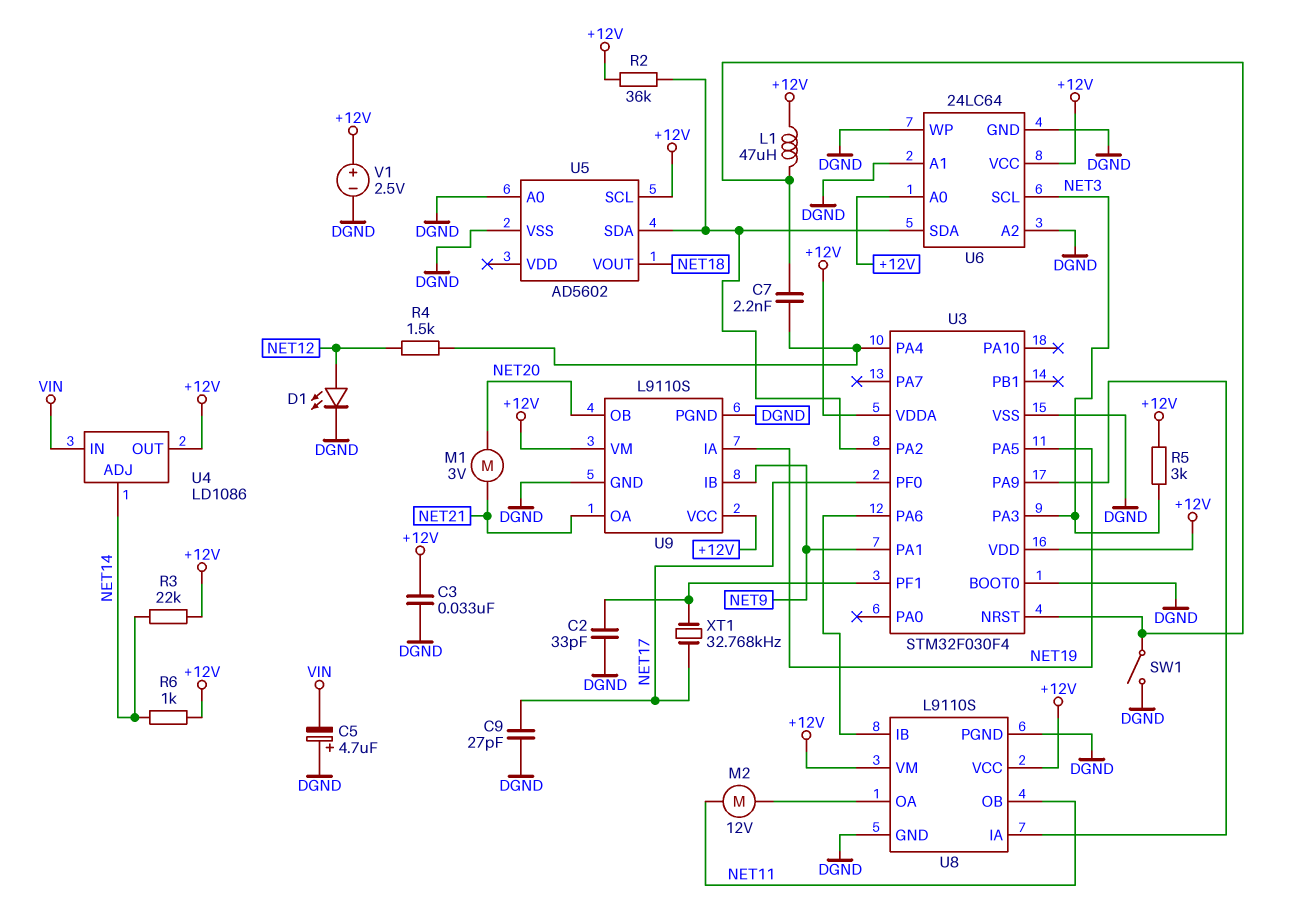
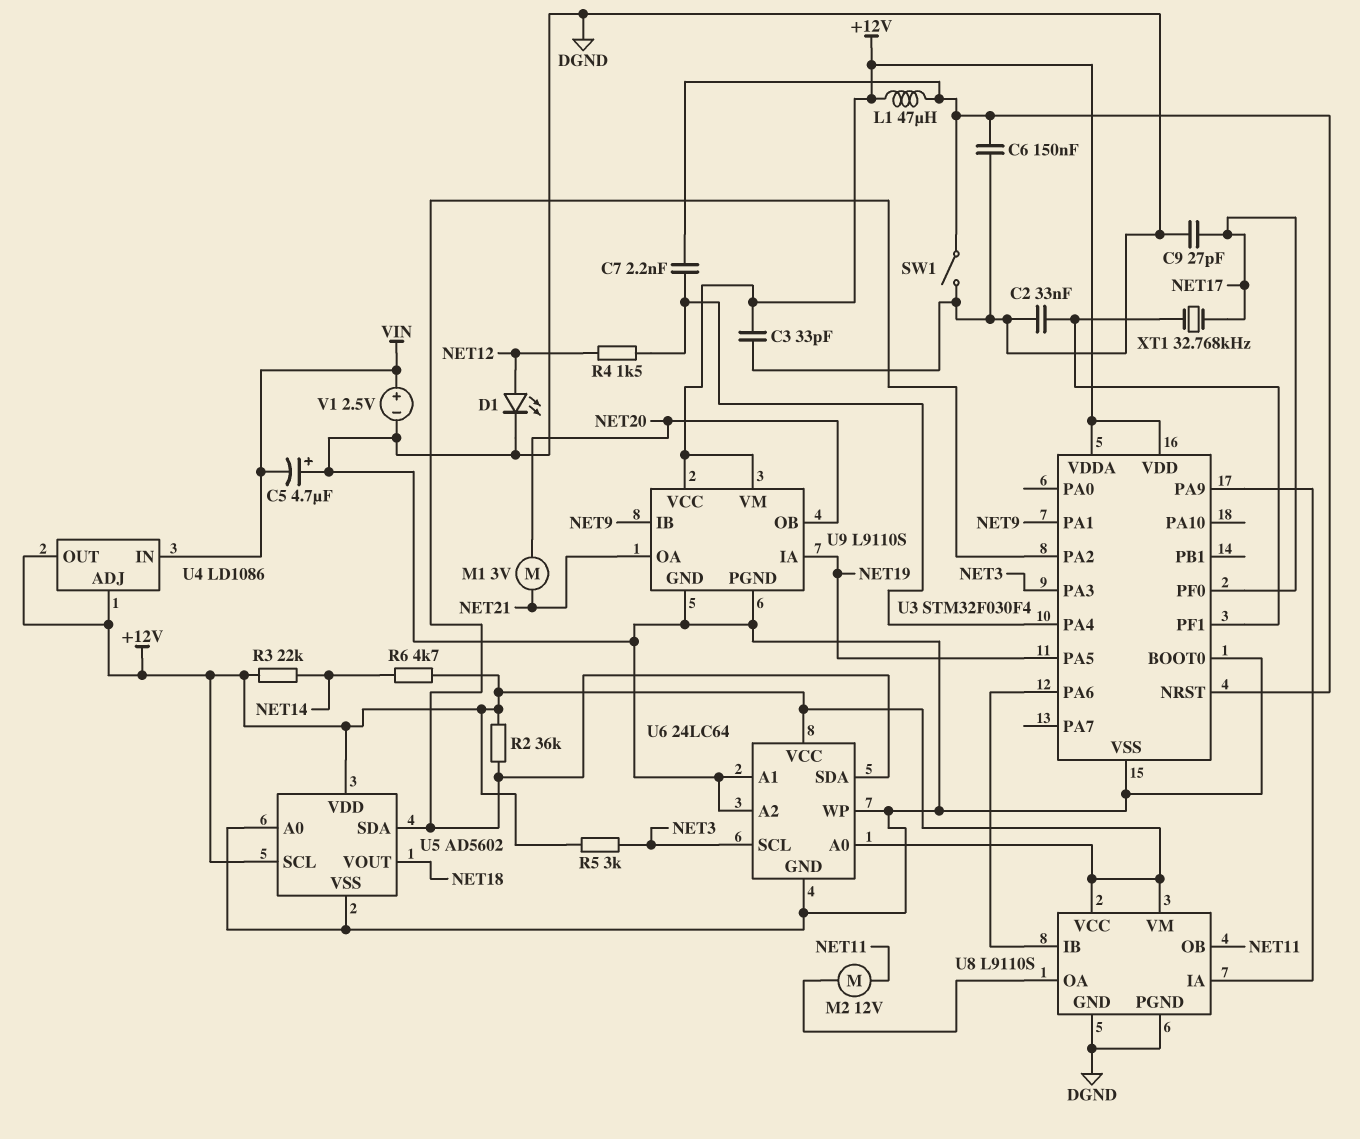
C2: 33pF (DGND, U3/PF1) -> 33nF (DGND, U3/PF1)
C3: 33nF (+12V, DGND) -> 33pF (+12V, DGND)
C6: none -> 150nF (DGND, U3/NRST)
R6: 1k (+12V, NET14) -> 4.7k (+12V, NET14)
U4 pin ADJ: NET14 -> +12V
U5 pin VDD: none -> +12V
V1: 2.5V (plus +12V, minus DGND) -> 2.5V (plus VIN, minus DGND)

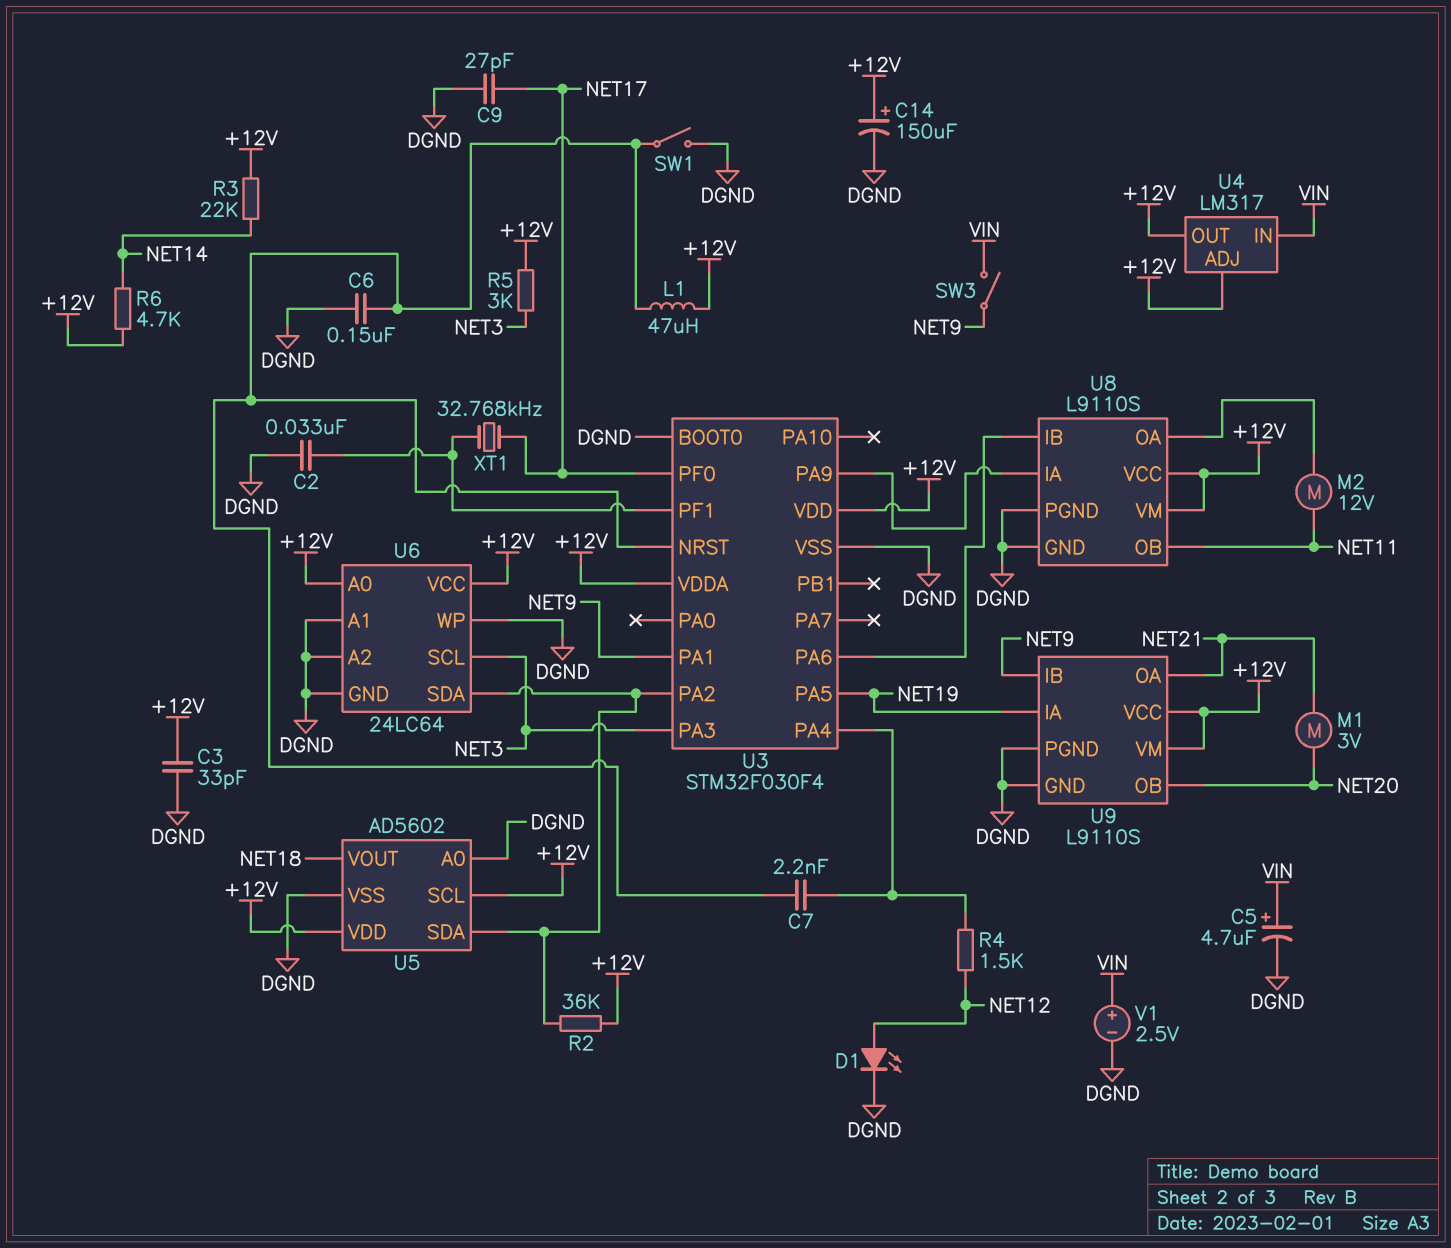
C5: 4.7uF (plus DGND, minus VIN) -> 4.7uF (plus VIN, minus DGND)
C14: none -> 150uF (plus +12V, minus DGND)
SW3: none -> switch (NET9, VIN)
U4: LD1086 -> LM317

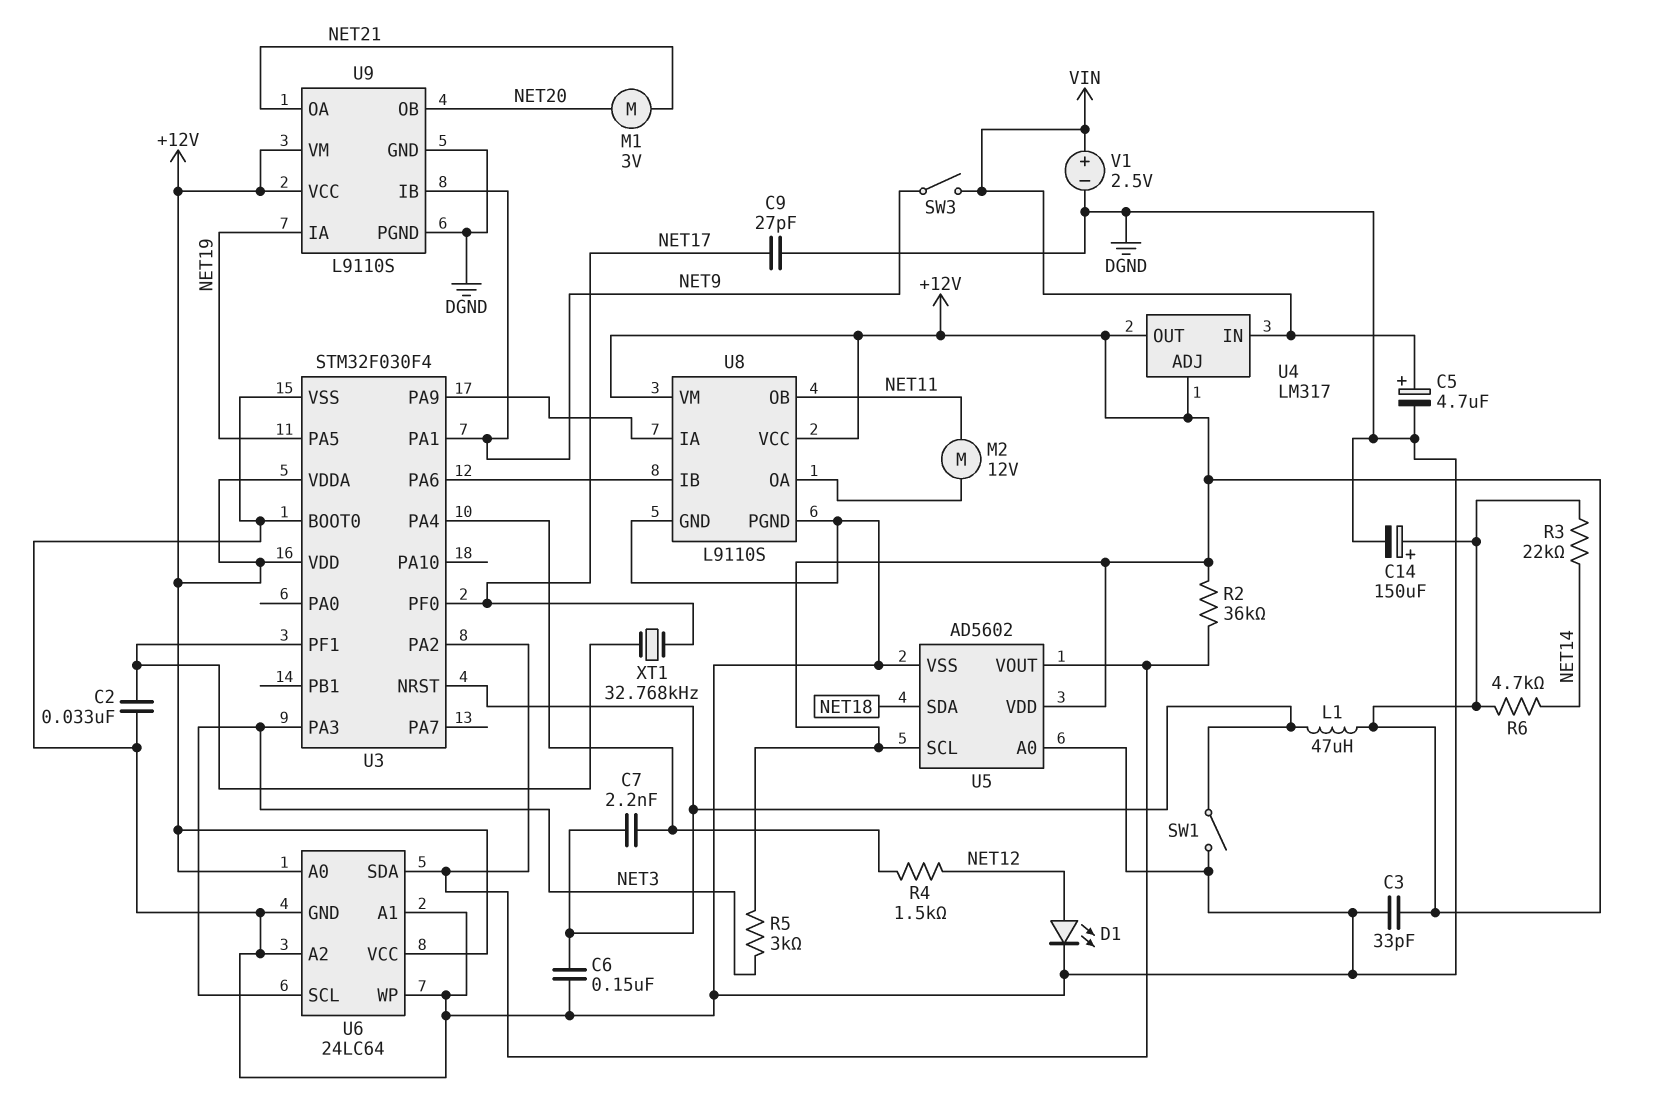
U5 pin SDA: U3/PA2 -> NET18
U5 pin VOUT: NET18 -> U3/PA2

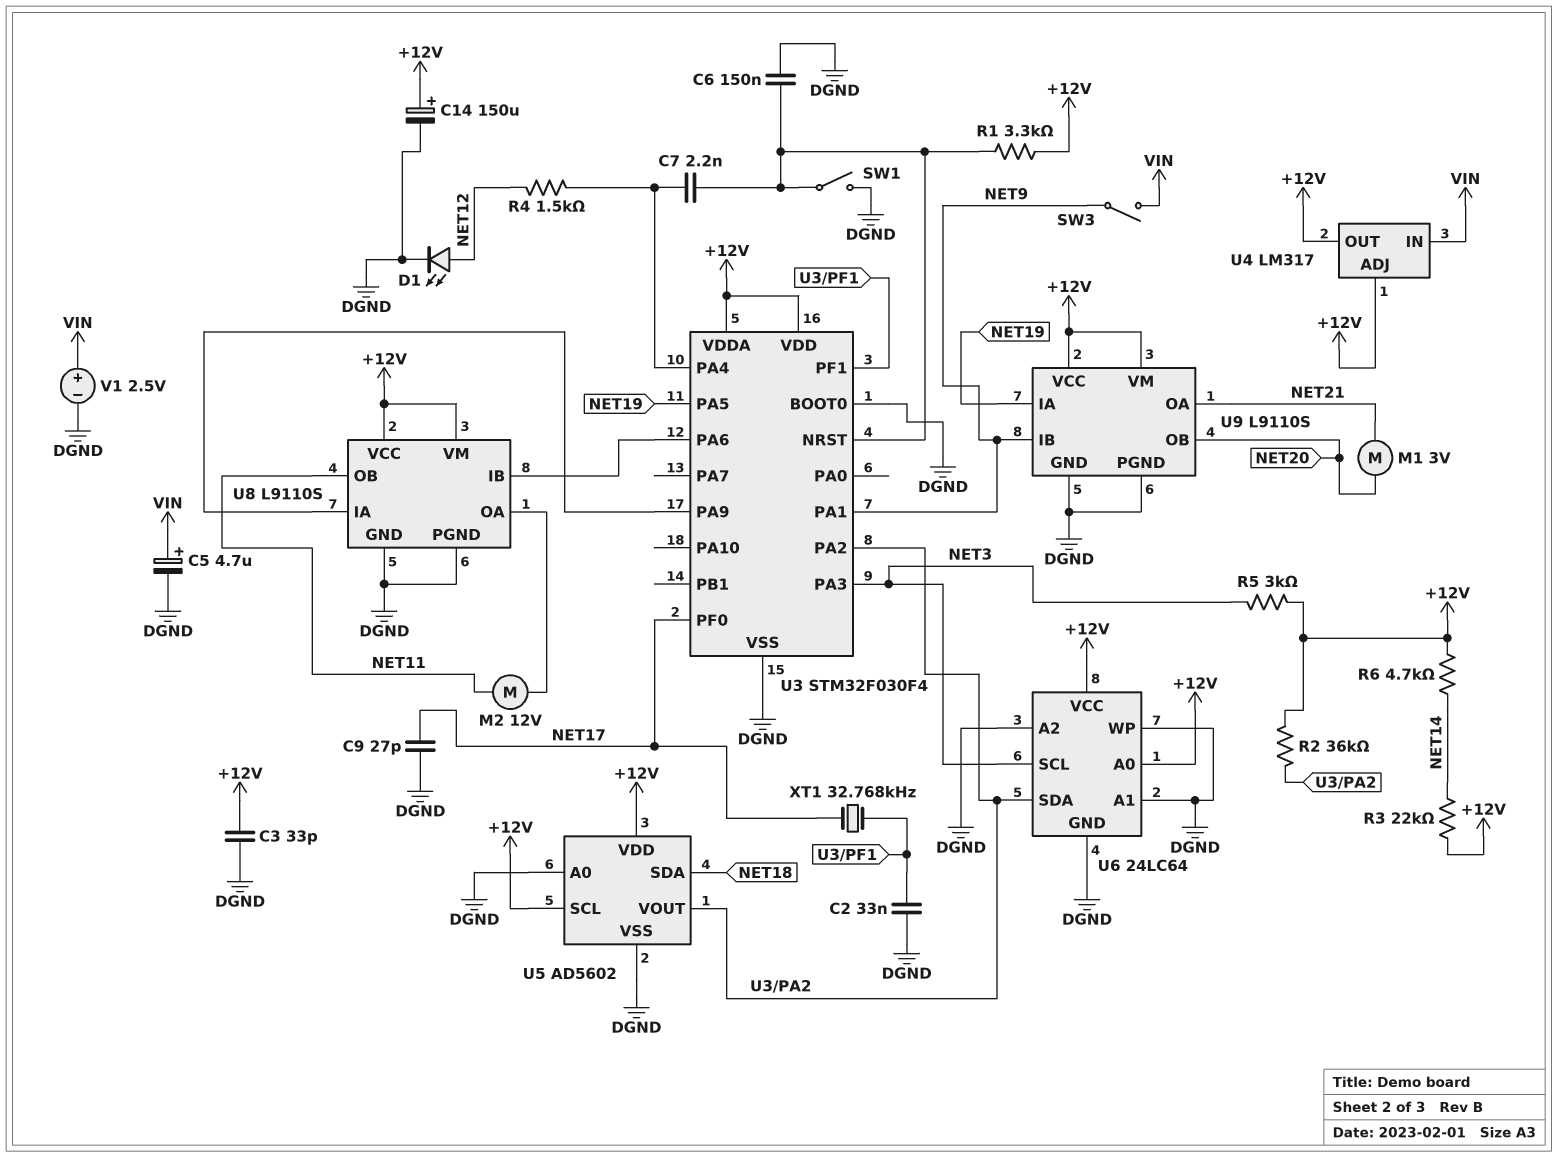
L1: 47uH (+12V, U3/NRST) -> none
R1: none -> 3.3k (+12V, U3/NRST)

